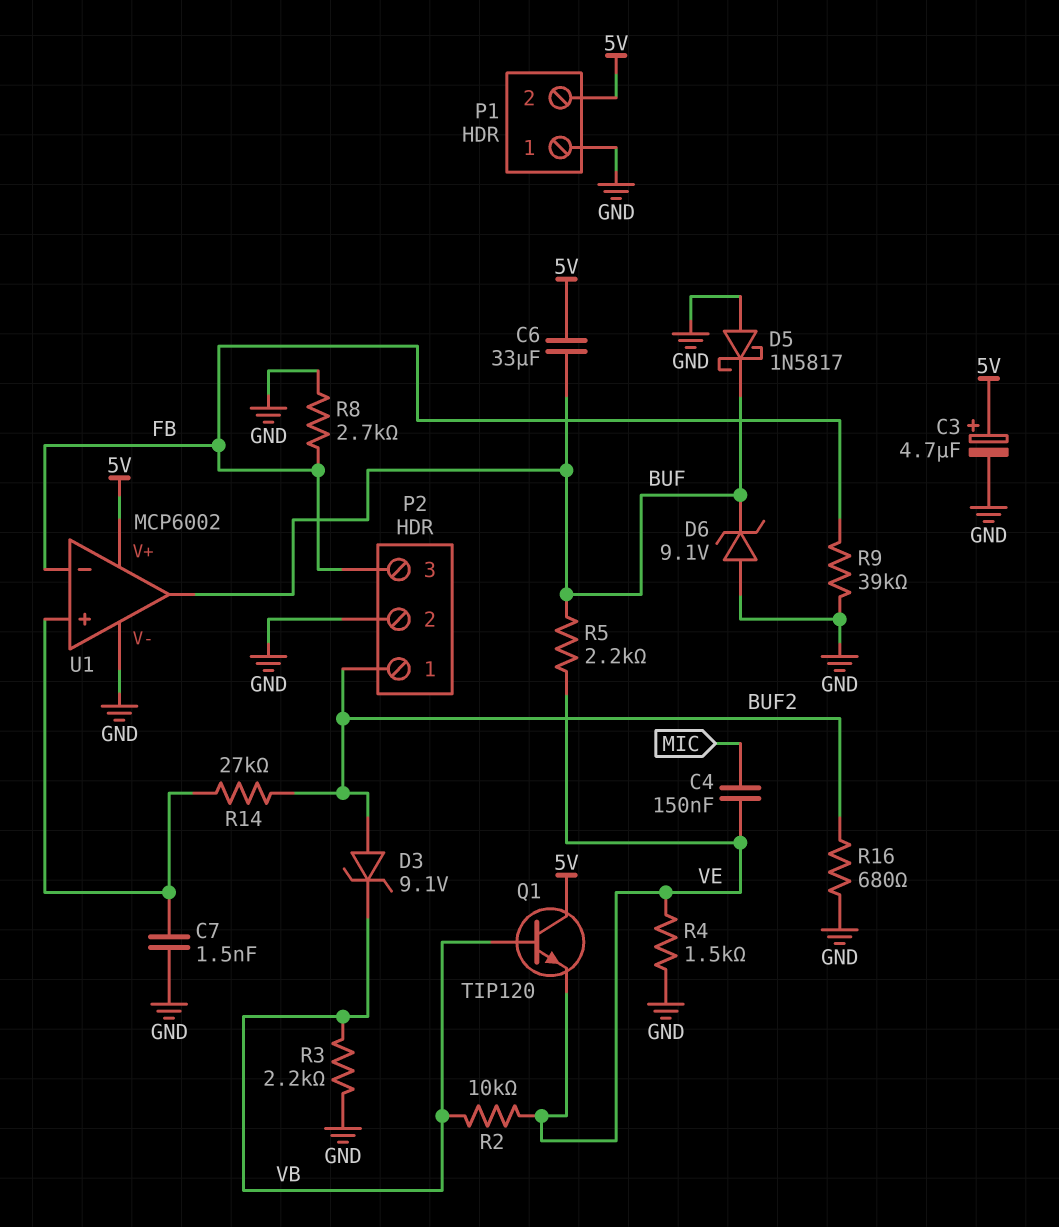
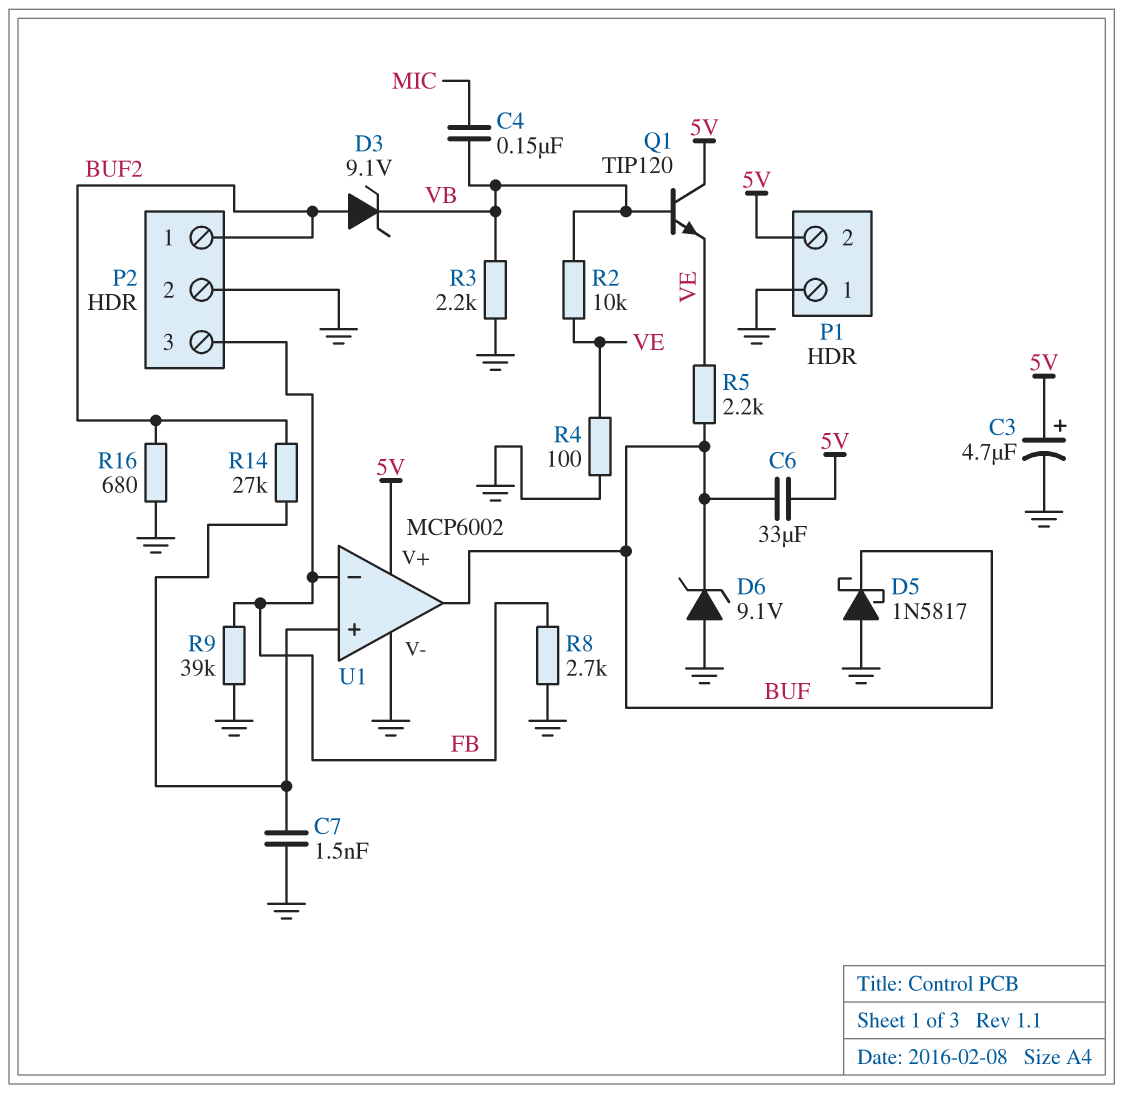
C4: 150nF (MIC, VE) -> 150nF (MIC, VB)
R4: 1.5k (GND, VE) -> 100 (GND, VE)

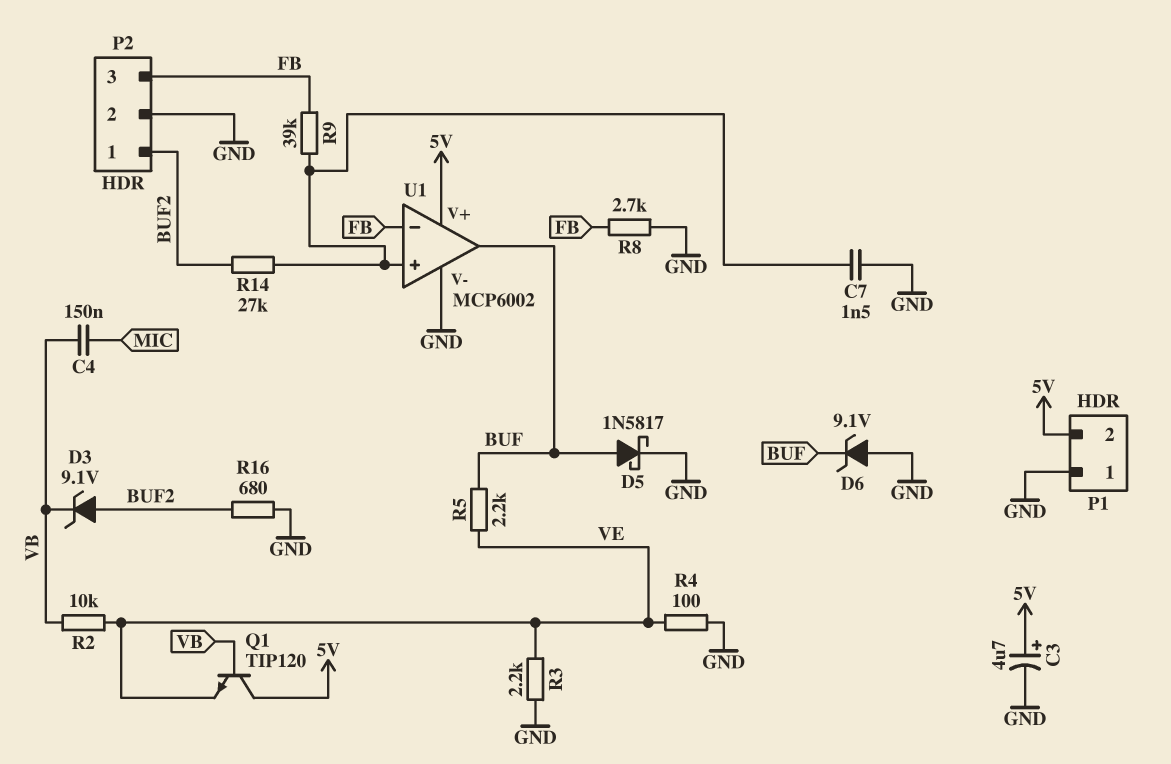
C6: 33uF (5V, BUF) -> none
D5: schottky 1N5817 (A GND, K BUF) -> schottky 1N5817 (A BUF, K GND)
R3: 2.2k (GND, VB) -> 2.2k (GND, VE)
R9: 39k (FB, GND) -> 39k (FB, U1/in+)

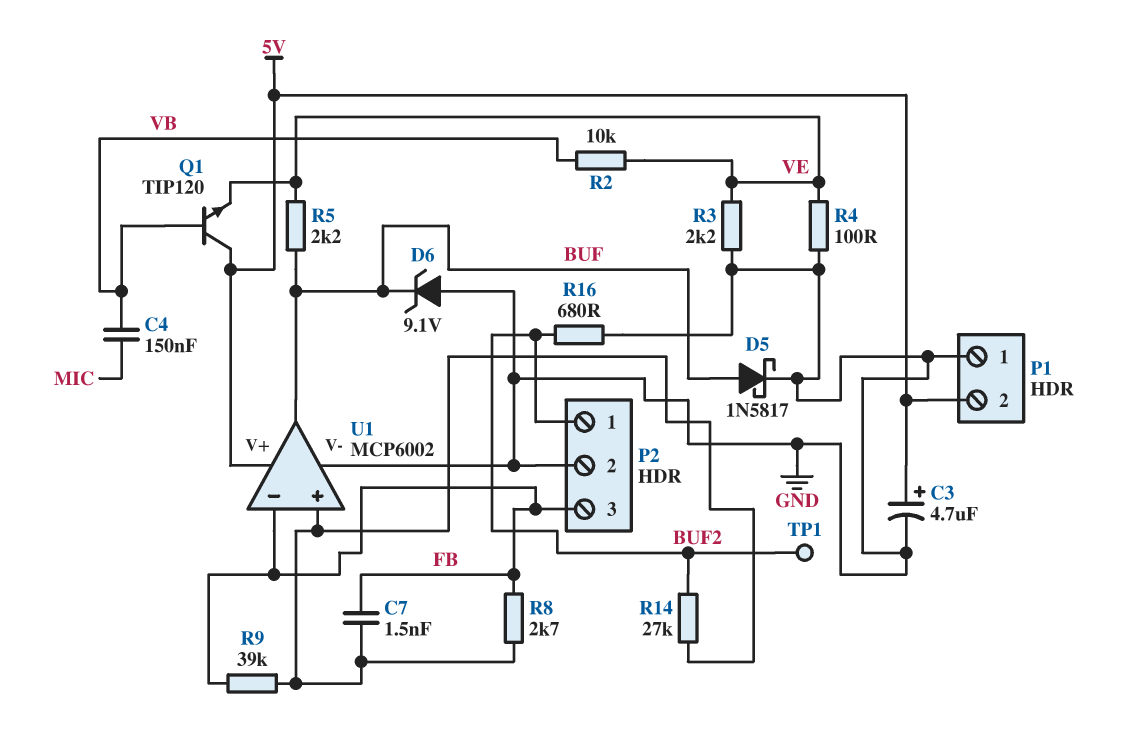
C7: 1.5nF (GND, U1/in+) -> 1.5nF (FB, U1/in+)
D3: zener 9.1V (A BUF2, K VB) -> none
R8: 2.7k (FB, GND) -> 2.7k (FB, U1/in+)
TP1: none -> test point (BUF2)

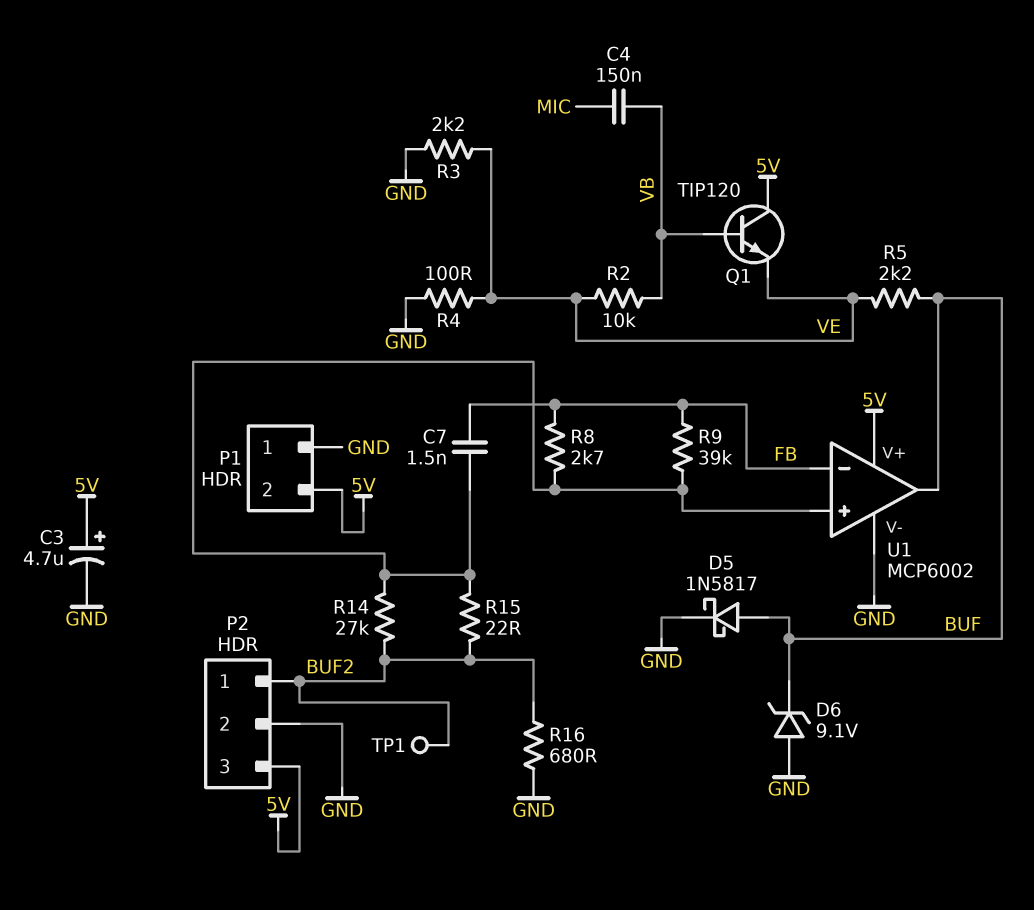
P2 pin 3: FB -> 5V
R15: none -> 22 (BUF2, U1/in+)

